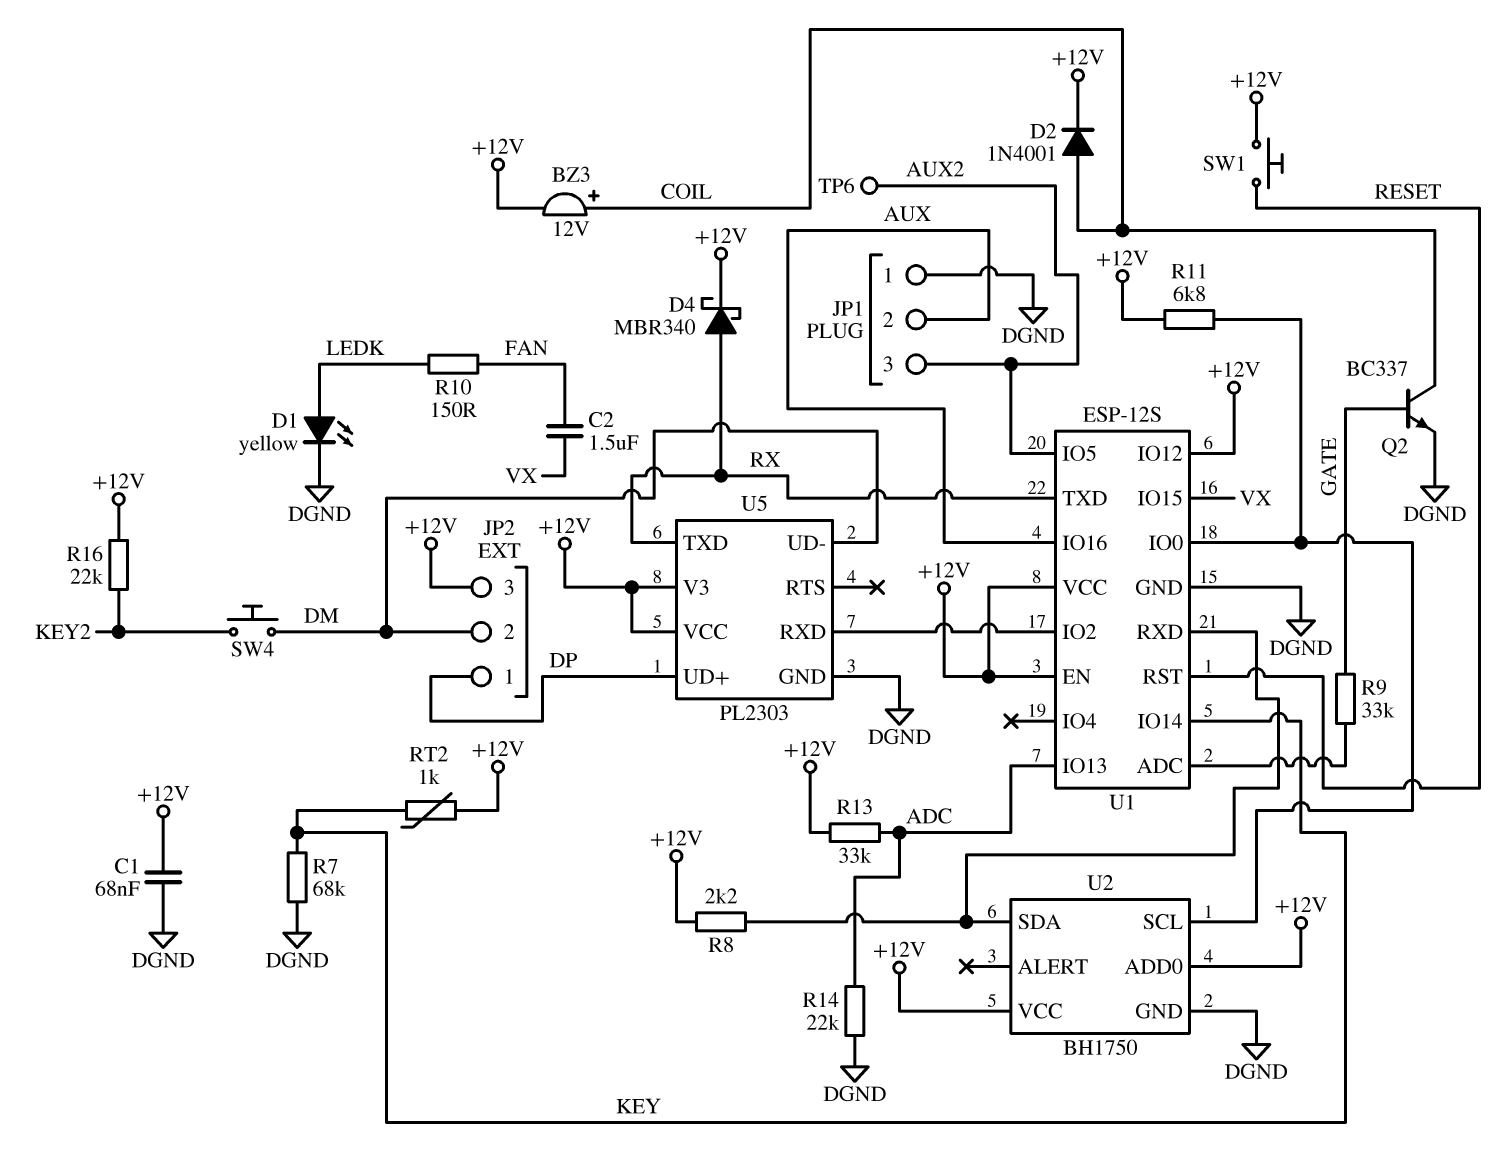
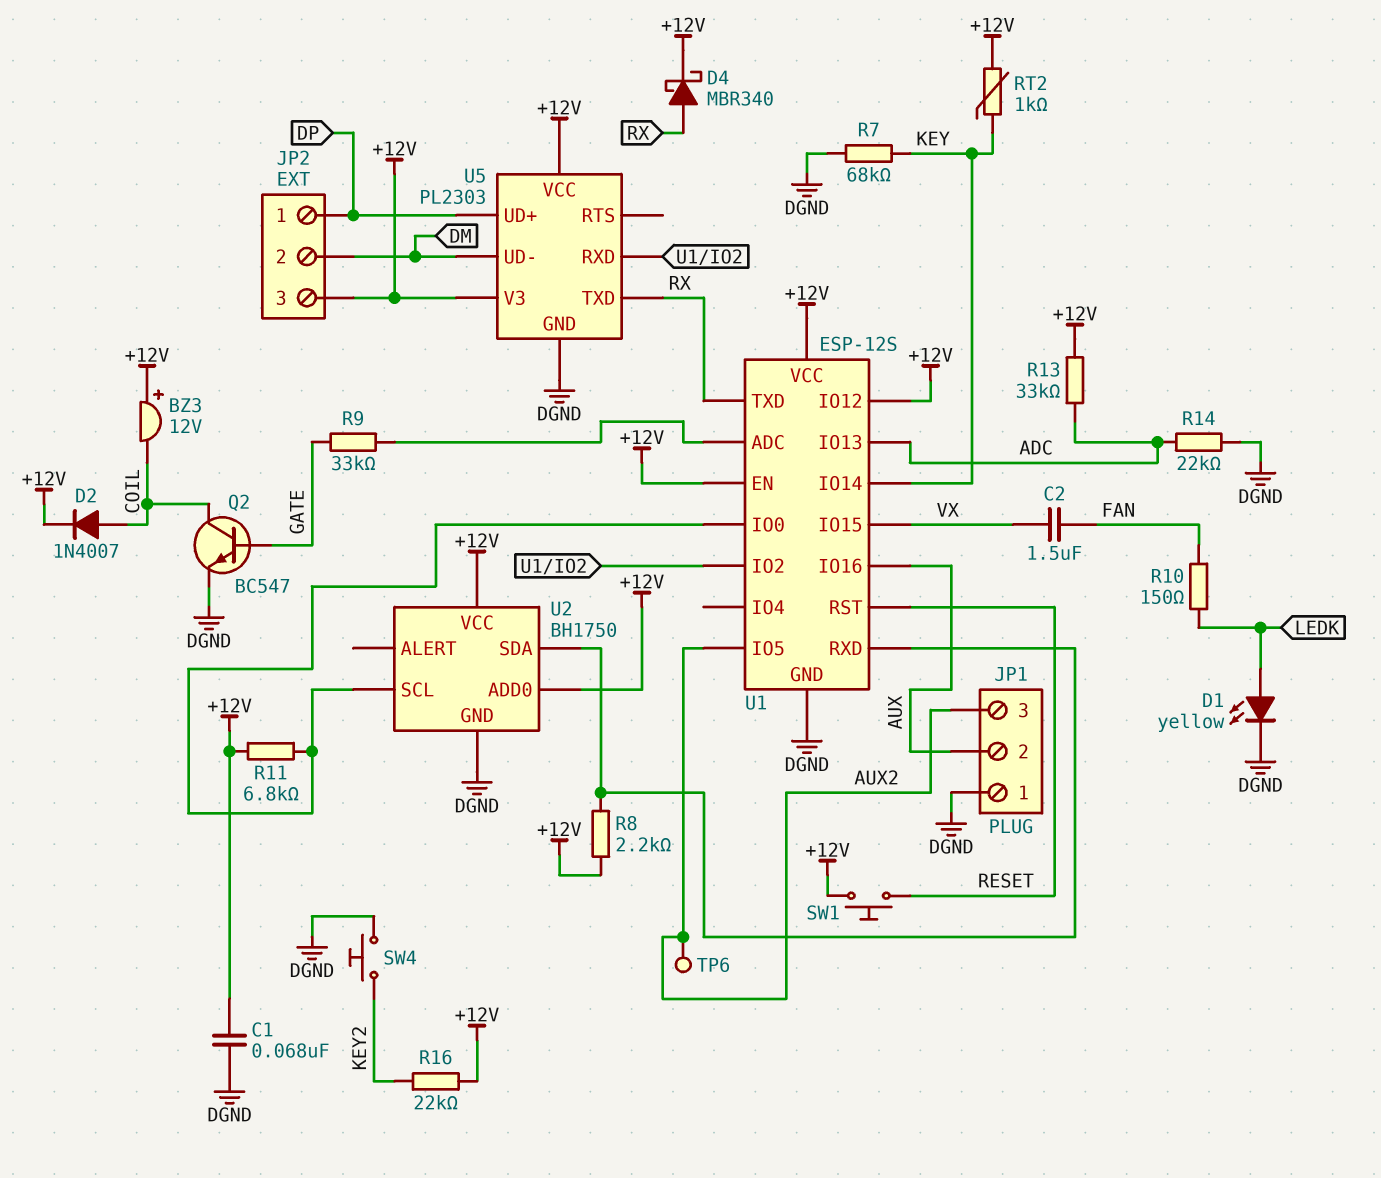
BZ3: buzzer 12V (plus COIL, minus +12V) -> buzzer 12V (plus +12V, minus COIL)
D2: diode 1N4001 (A COIL, K +12V) -> diode 1N4007 (A COIL, K +12V)
Q2: NPN BC337 (B GATE, C COIL, E DGND) -> NPN BC547 (B GATE, C COIL, E DGND)
SW4: button (DM, KEY2) -> button (DGND, KEY2)

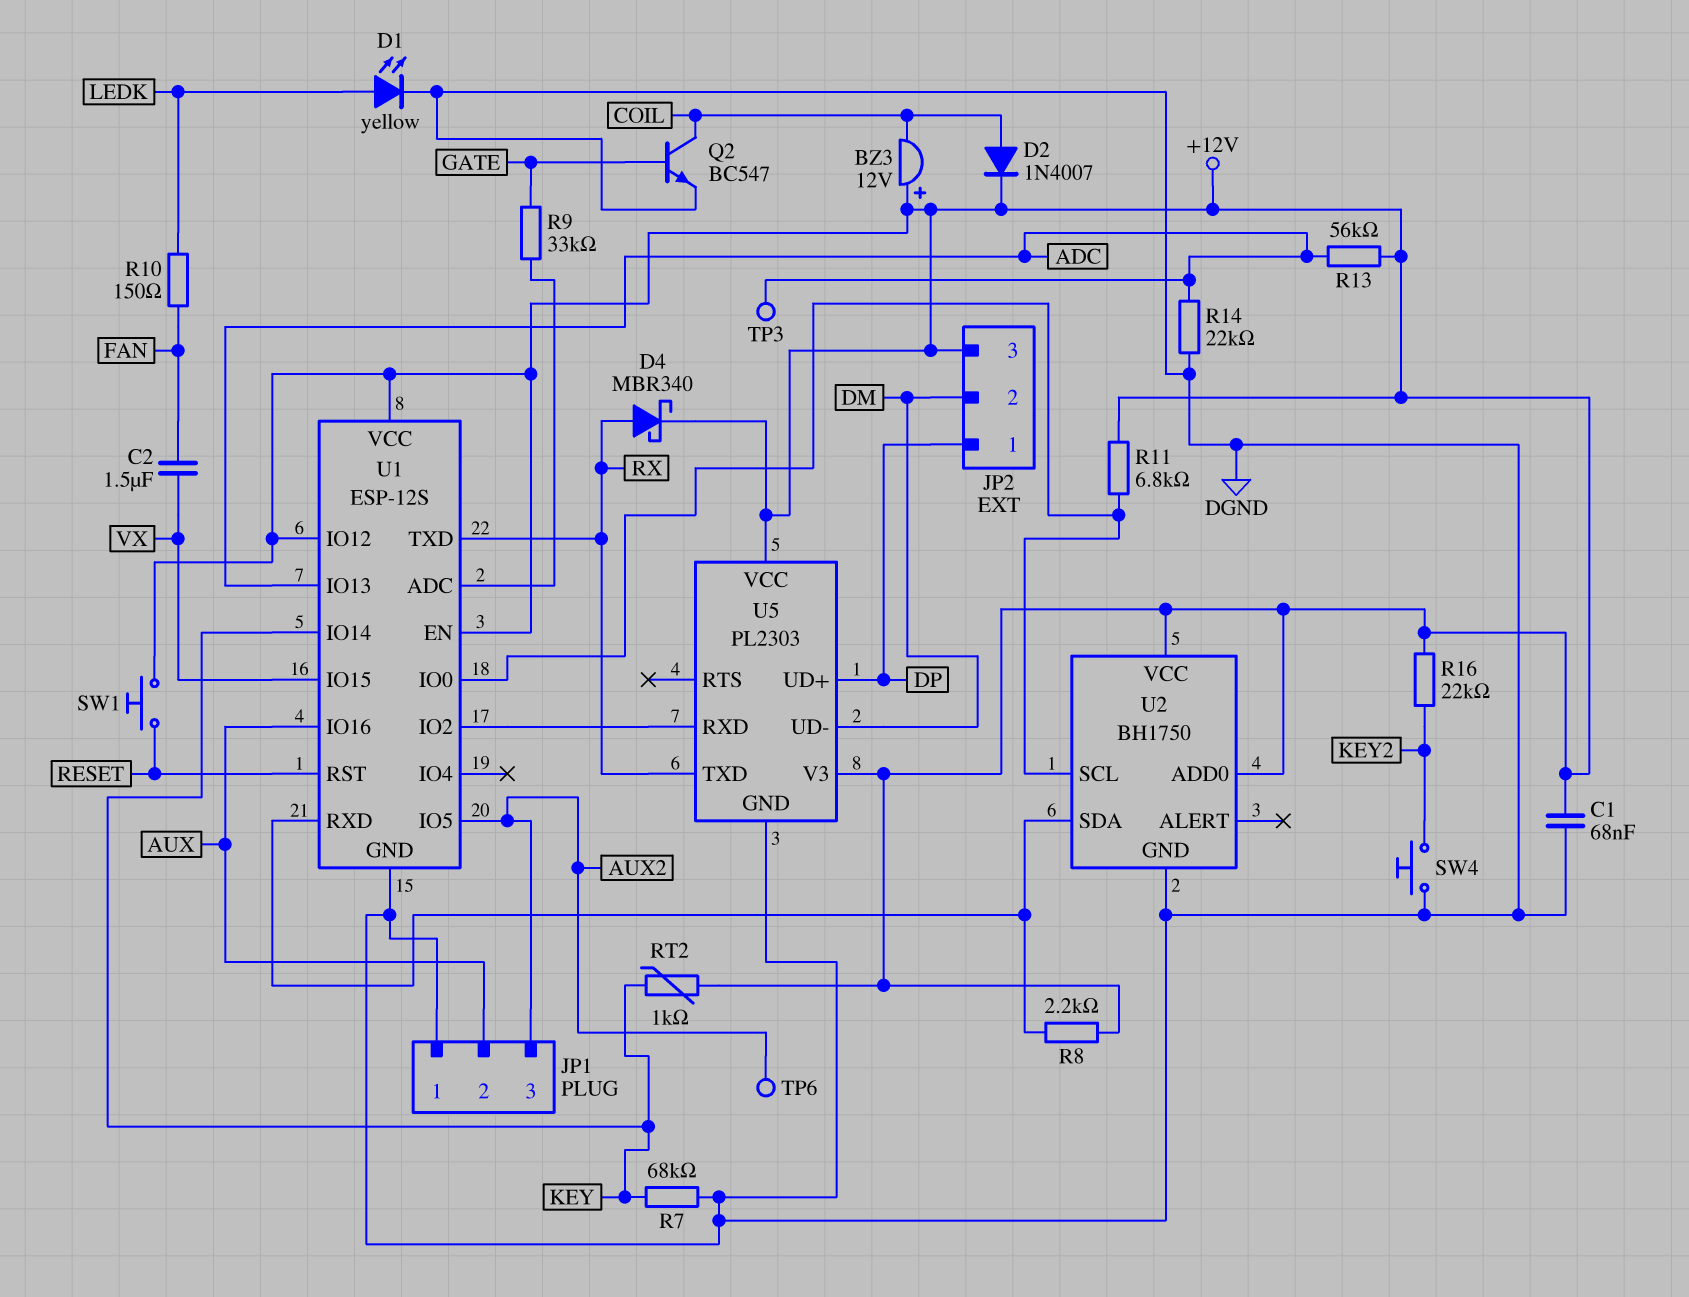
R13: 33k (+12V, ADC) -> 56k (+12V, ADC)
TP3: none -> test point (ADC)

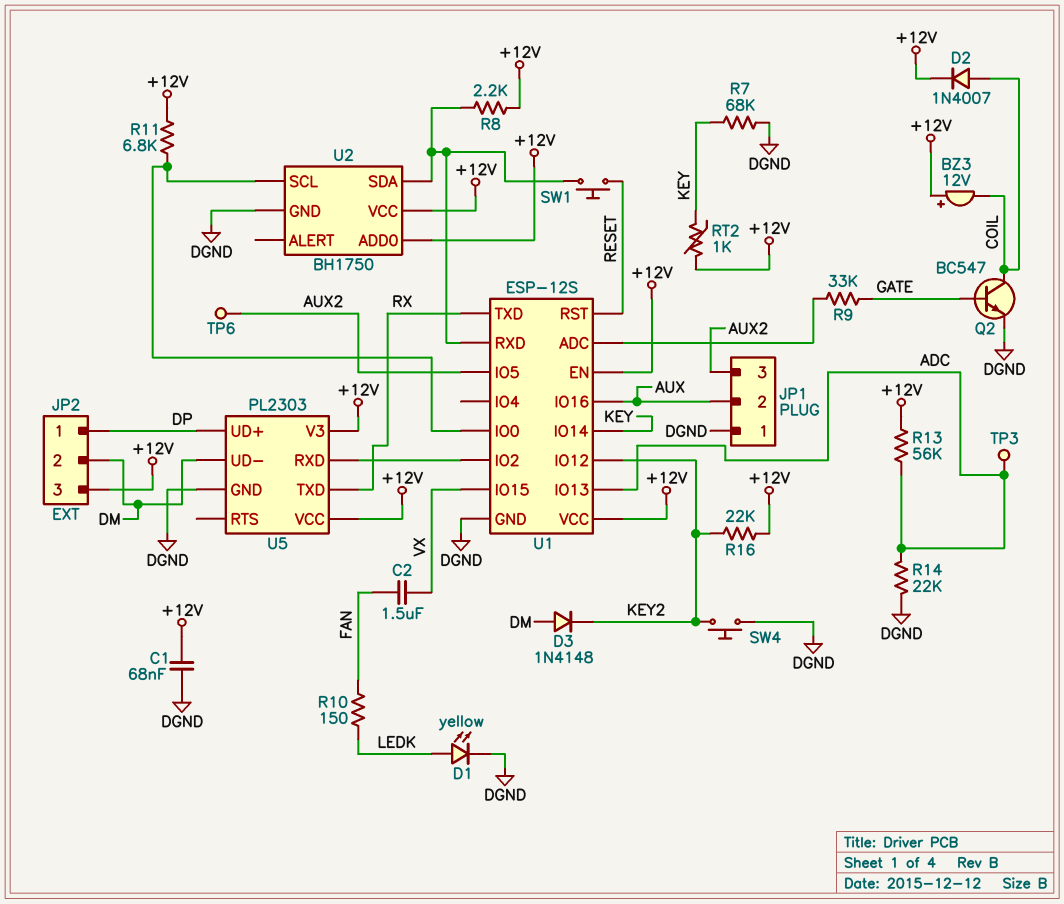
D3: none -> diode 1N4148 (A DM, K KEY2)
D4: schottky MBR340 (A RX, K +12V) -> none
SW1: button (+12V, RESET) -> button (RESET, U1/RXD)
U1 pin IO12: +12V -> KEY2

